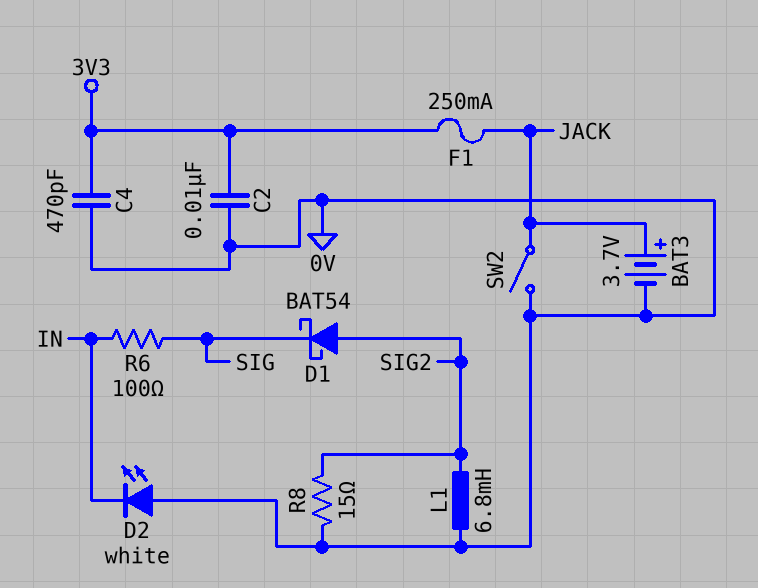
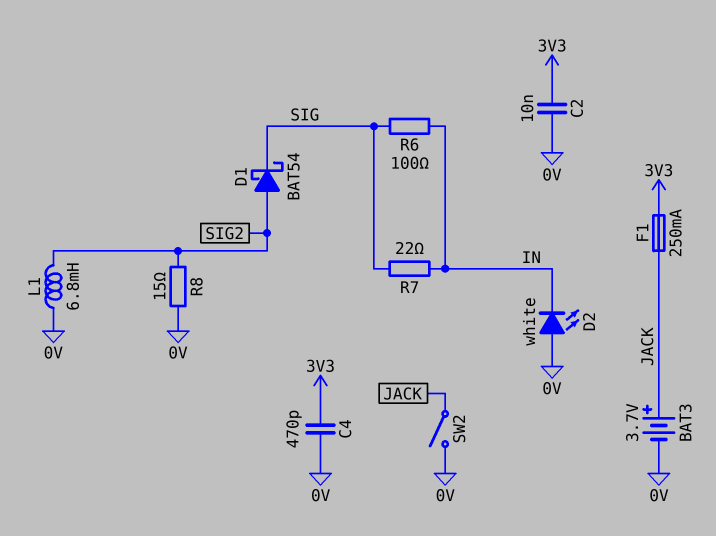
R7: none -> 22 (IN, SIG)

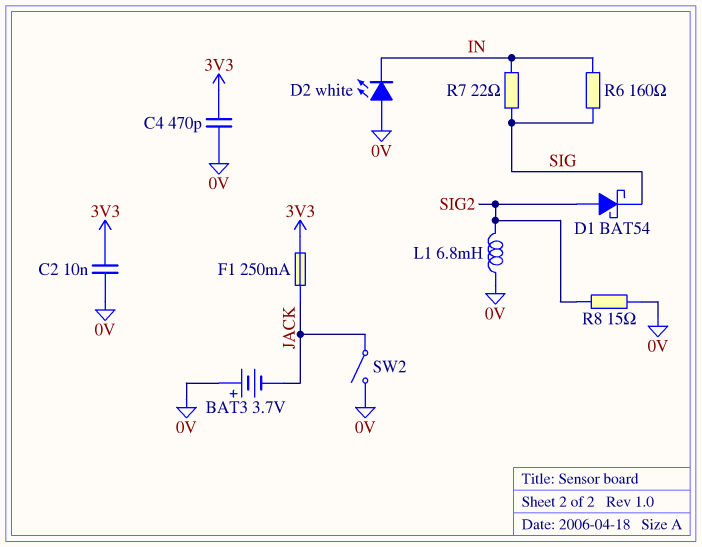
BAT3: 3.7V (plus JACK, minus 0V) -> 3.7V (plus 0V, minus JACK)
R6: 100 (IN, SIG) -> 160 (IN, SIG)

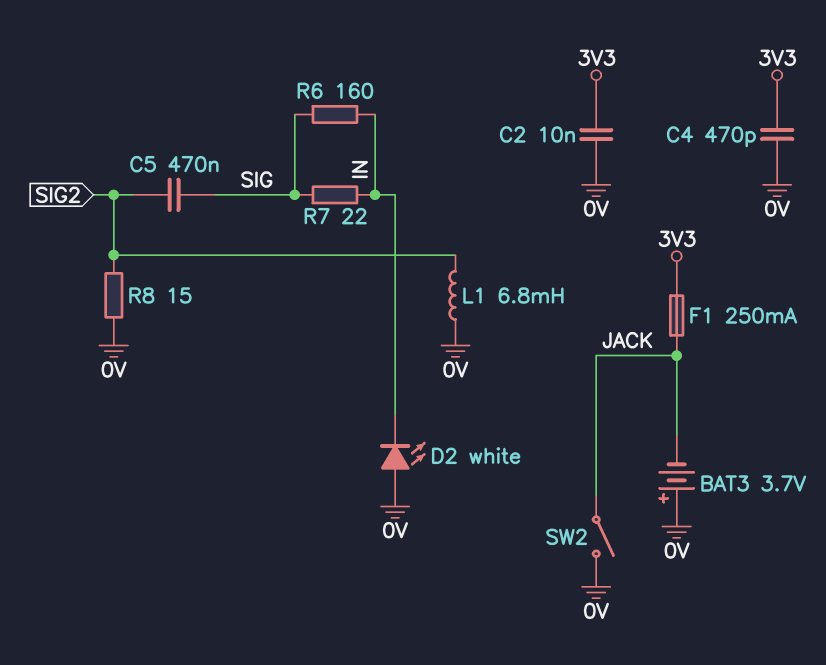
C5: none -> 470nF (SIG, SIG2)
D1: schottky BAT54 (A SIG2, K SIG) -> none

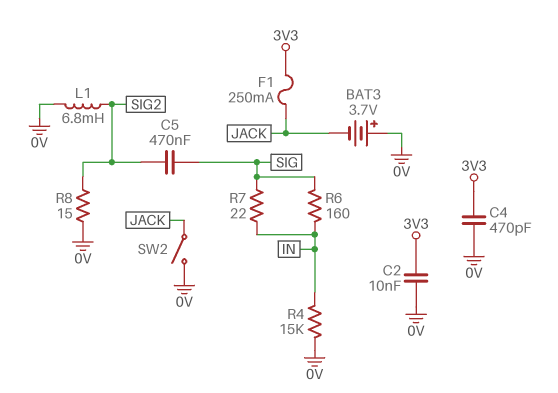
D2: LED white (A 0V, K IN) -> none
R4: none -> 15k (0V, IN)

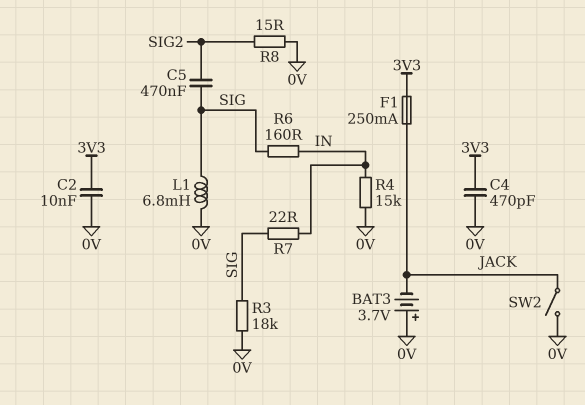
L1: 6.8mH (0V, SIG2) -> 6.8mH (0V, SIG)
R3: none -> 18k (0V, SIG)

